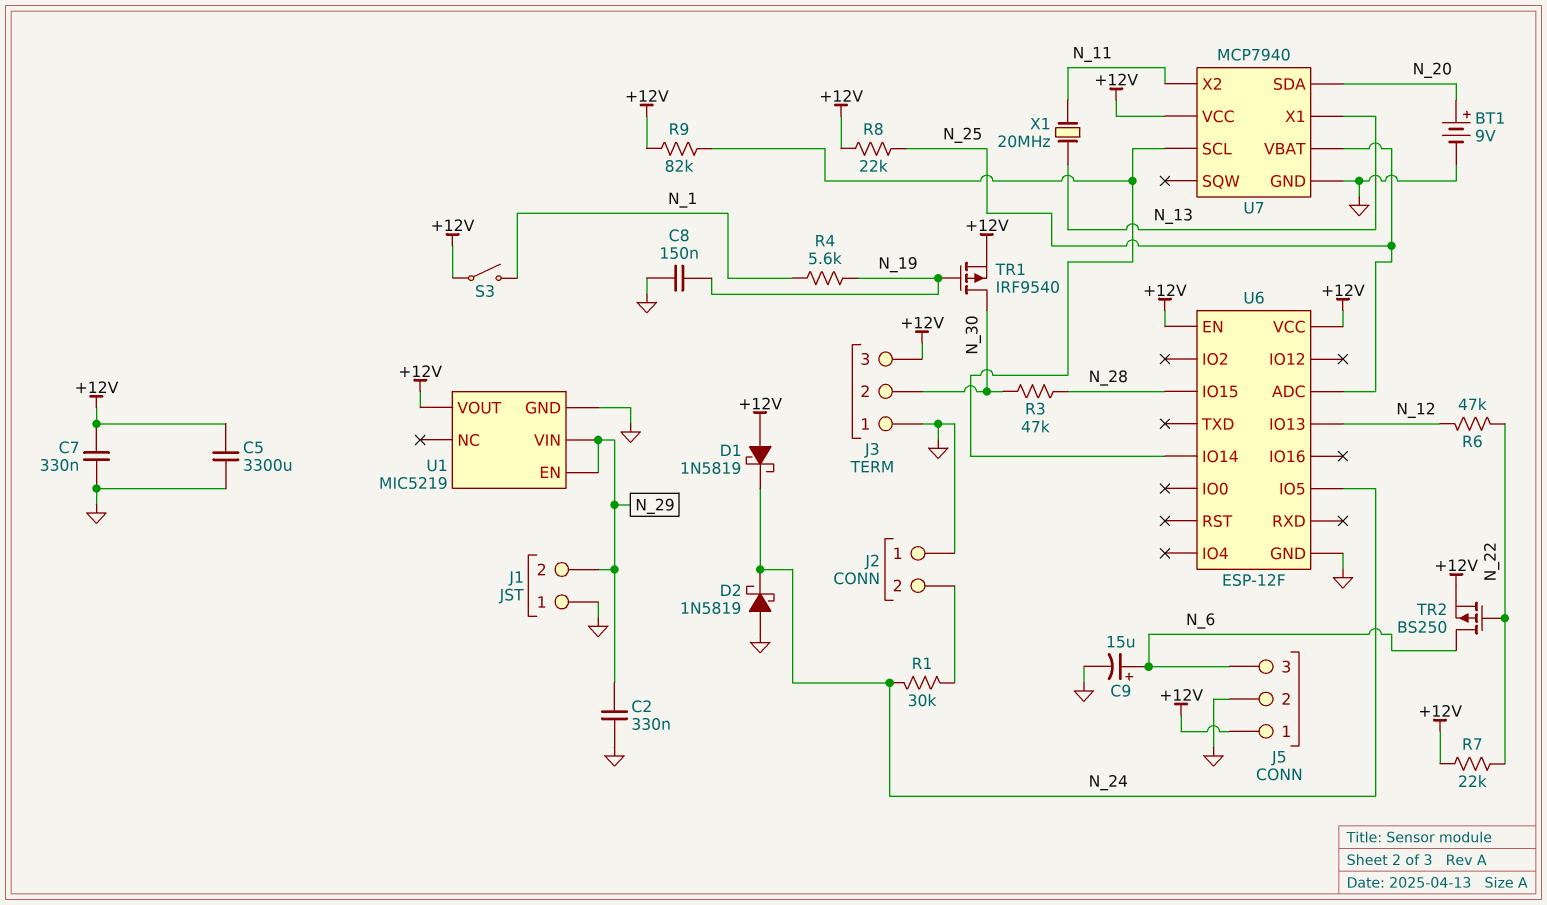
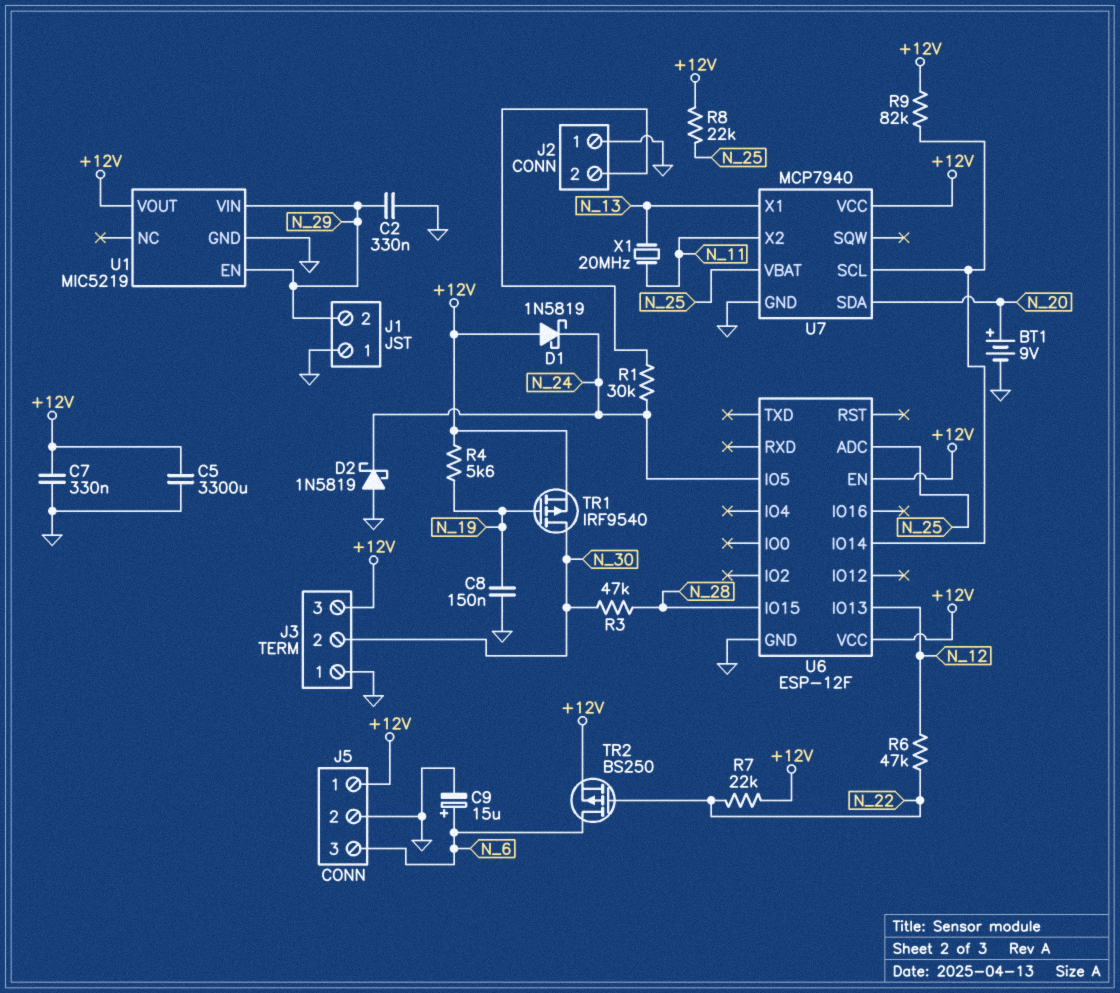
R4: 5.6k (N_1, N_19) -> 5.6k (+12V, N_19)
S3: switch (+12V, N_1) -> none

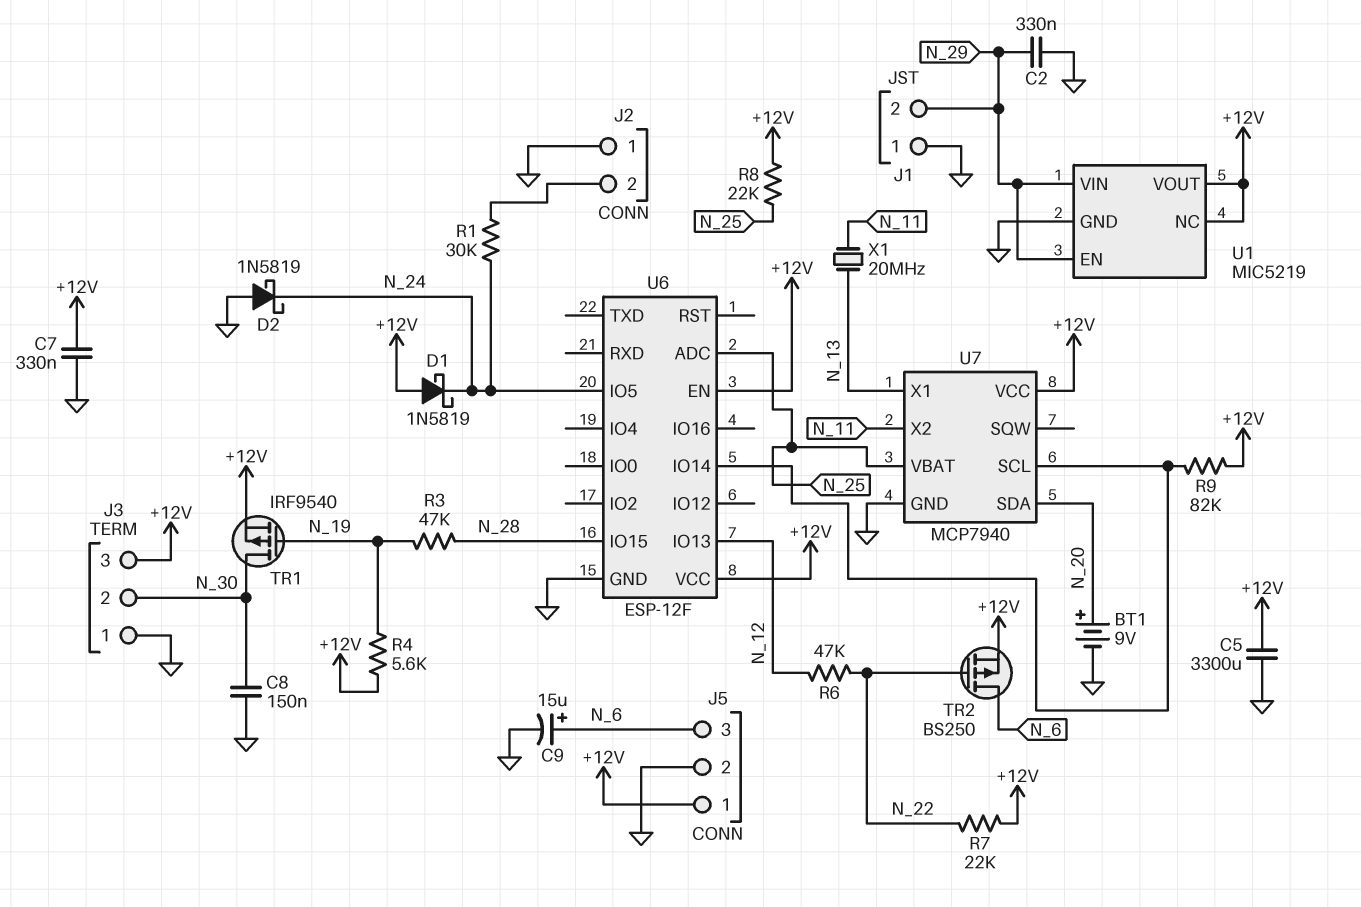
C8: 150nF (GND, N_19) -> 150nF (GND, N_30)
R3: 47k (N_28, N_30) -> 47k (N_19, N_28)
U1 pin NC: none -> +12V

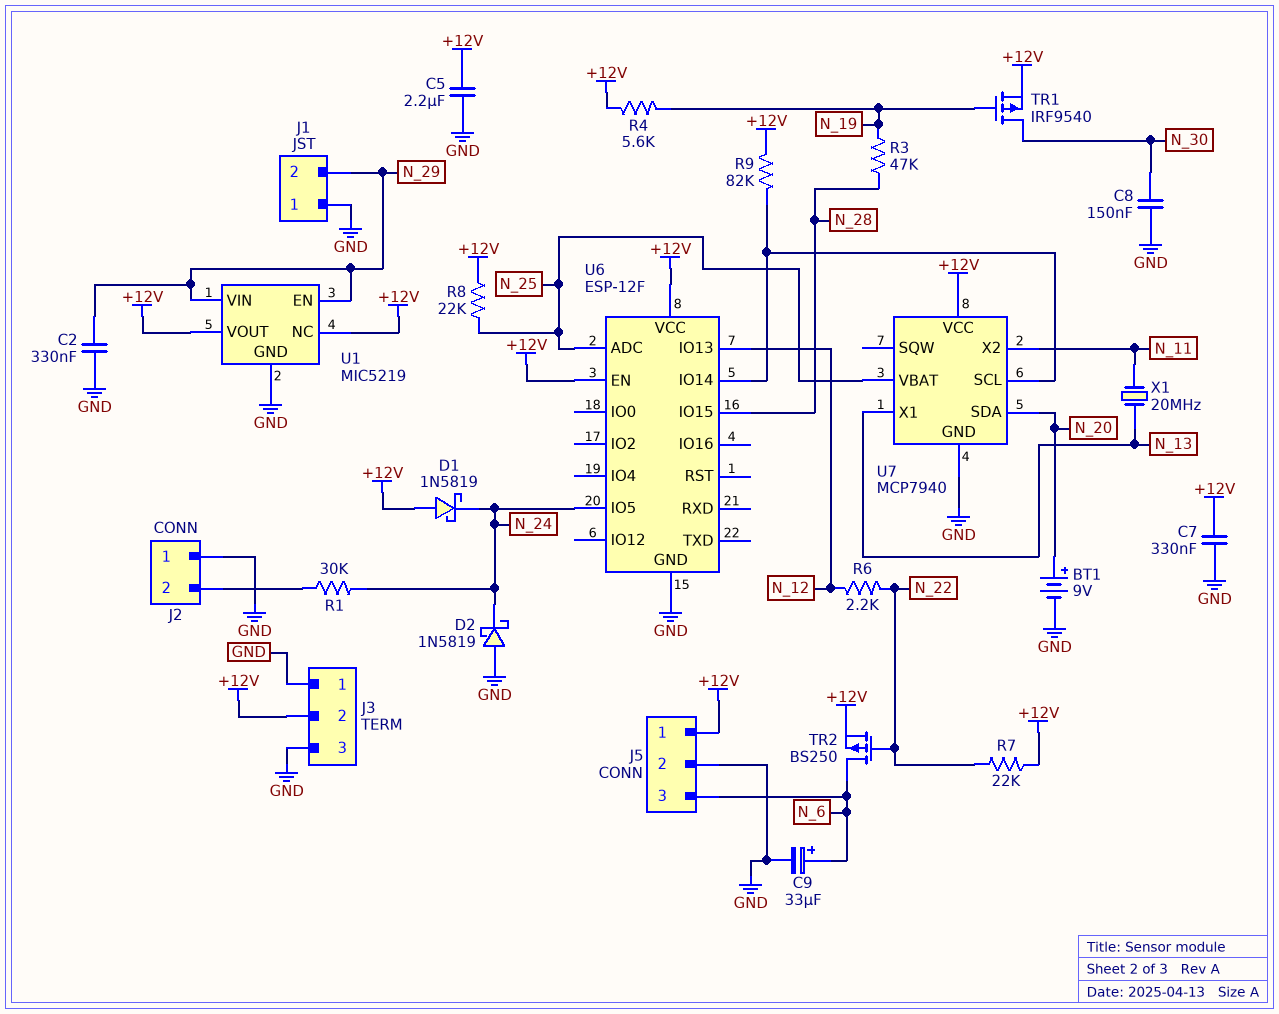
C5: 3300uF (+12V, GND) -> 2.2uF (+12V, GND)
C9: 15uF (plus N_6, minus GND) -> 33uF (plus N_6, minus GND)
J3 pin 2: N_30 -> +12V
J3 pin 3: +12V -> GND
R6: 47k (N_12, N_22) -> 2.2k (N_12, N_22)

